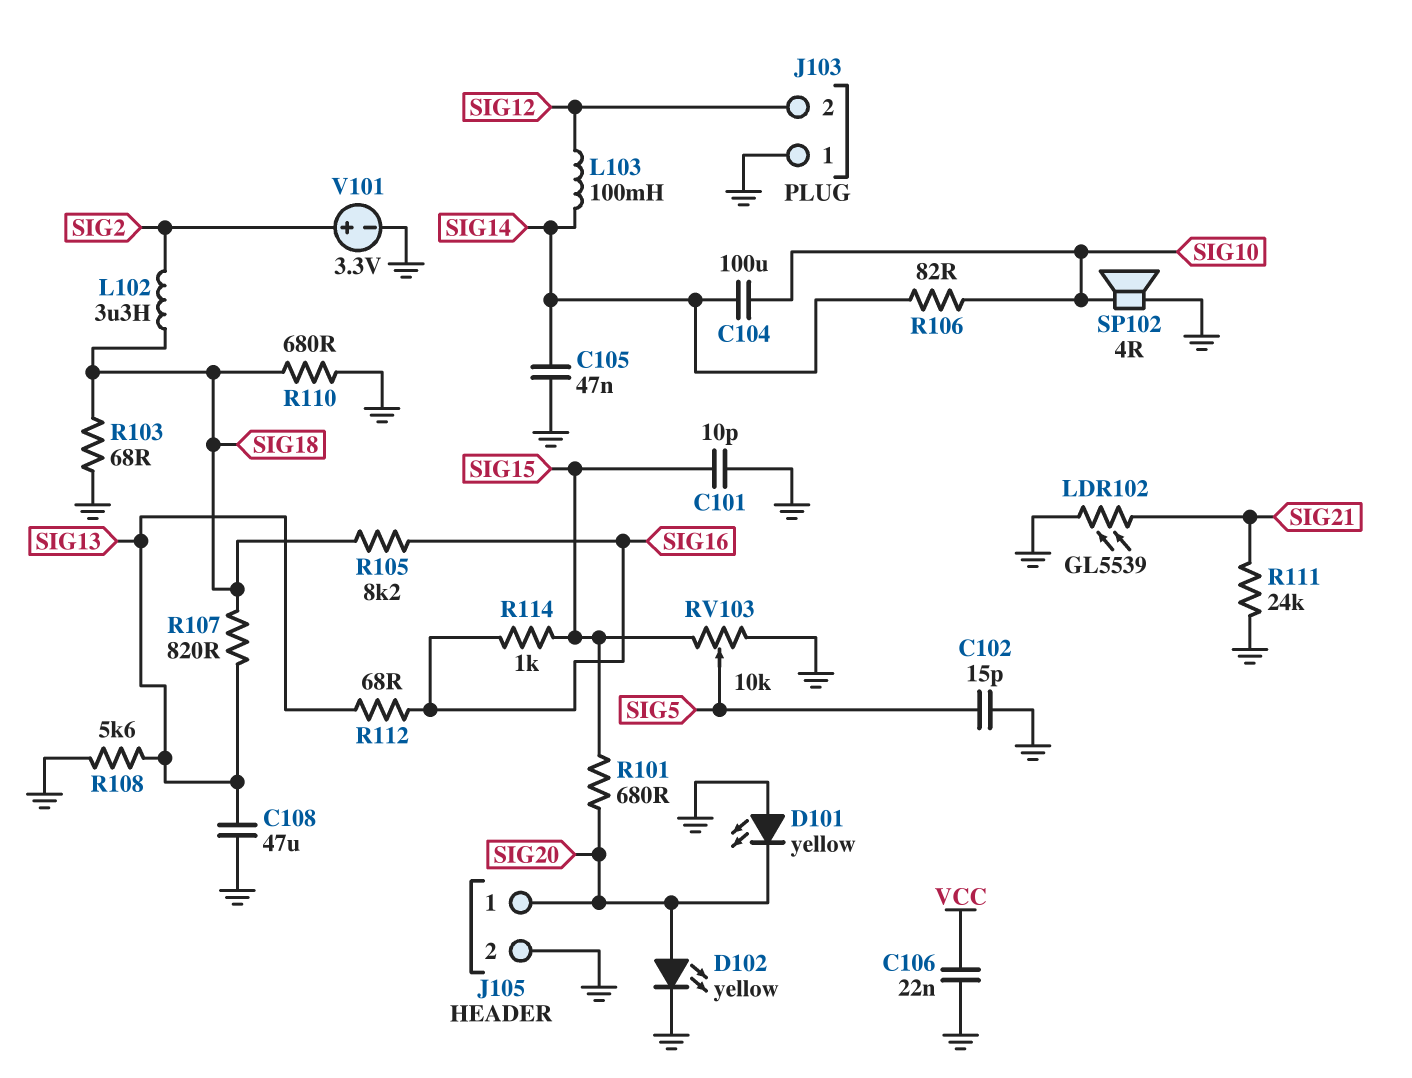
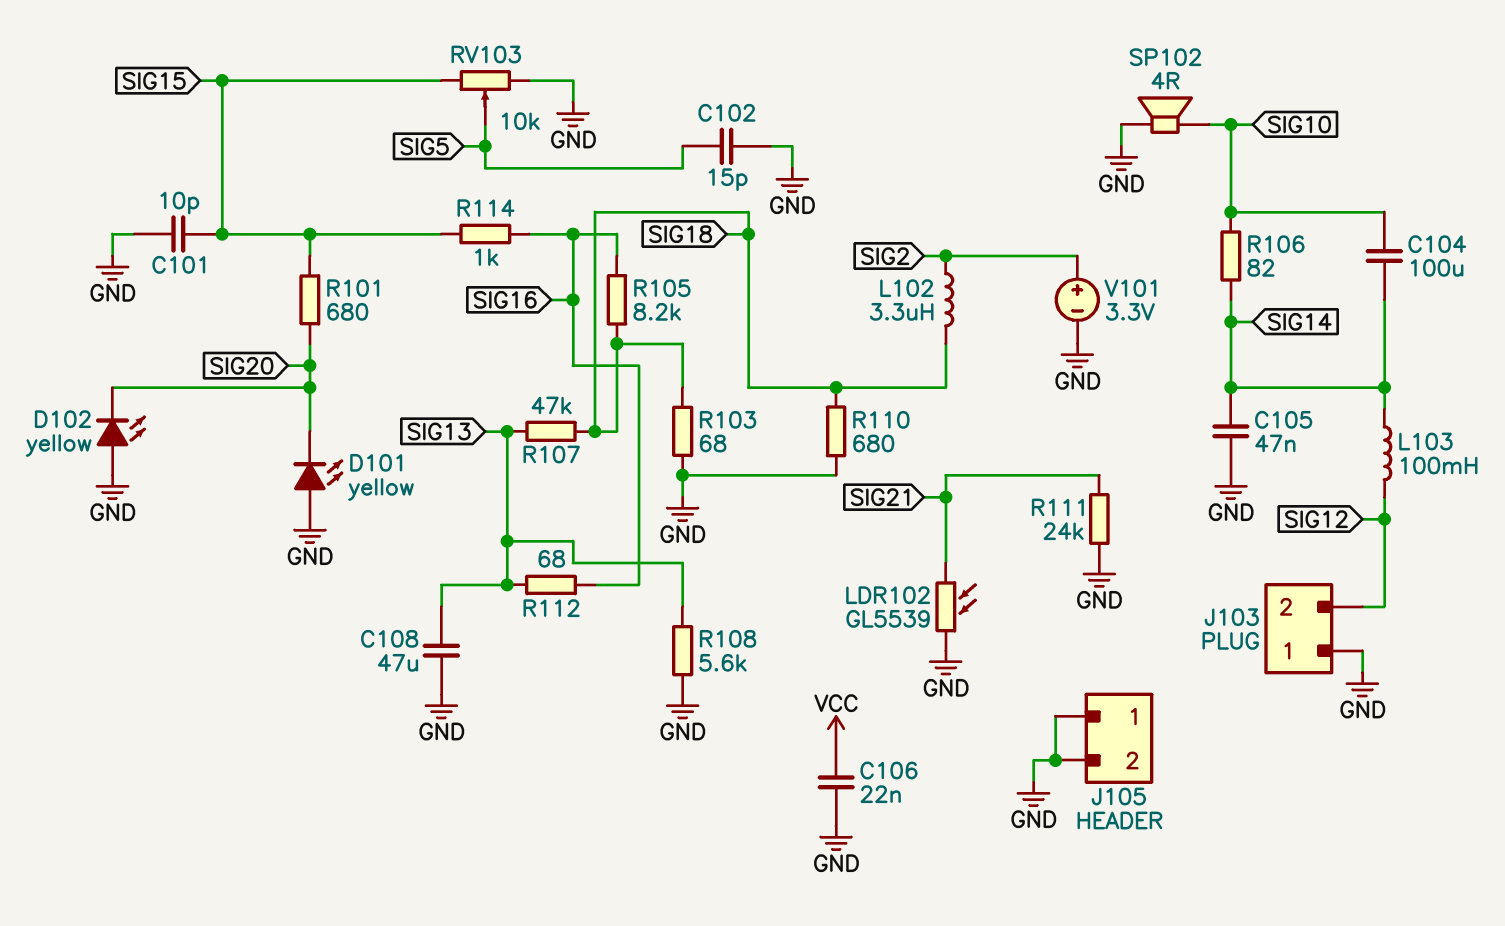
D102: LED yellow (A SIG20, K GND) -> LED yellow (A GND, K SIG20)
J105 pin 1: SIG20 -> GND
R107: 820 (SIG13, SIG18) -> 47k (SIG13, SIG18)

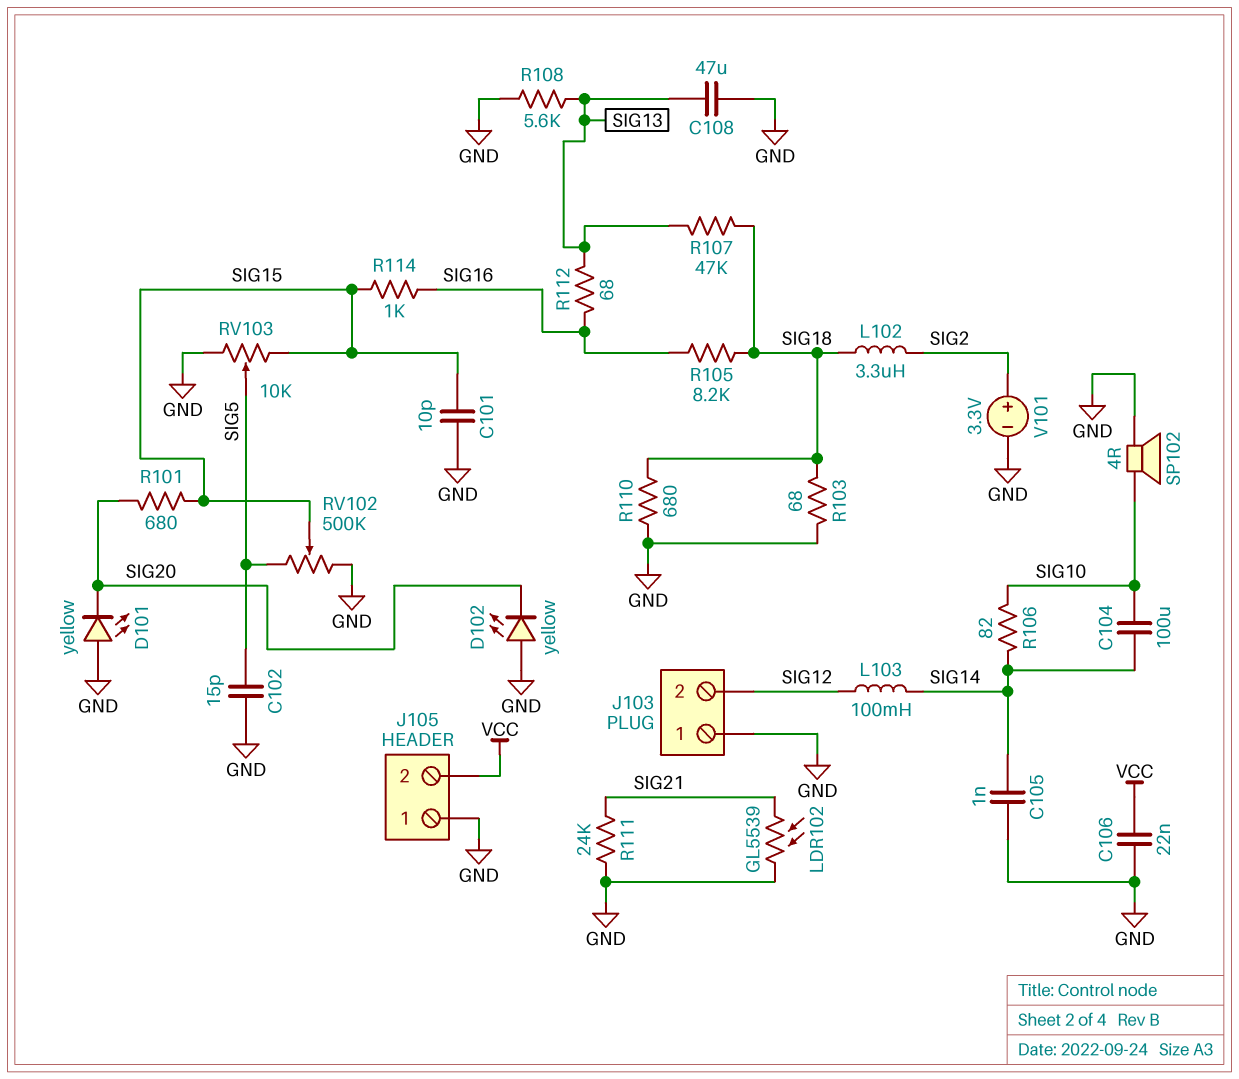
C105: 47nF (GND, SIG14) -> 1nF (GND, SIG14)
J105 pin 2: GND -> VCC
RV102: none -> 500k (GND, SIG5, wiper SIG15)

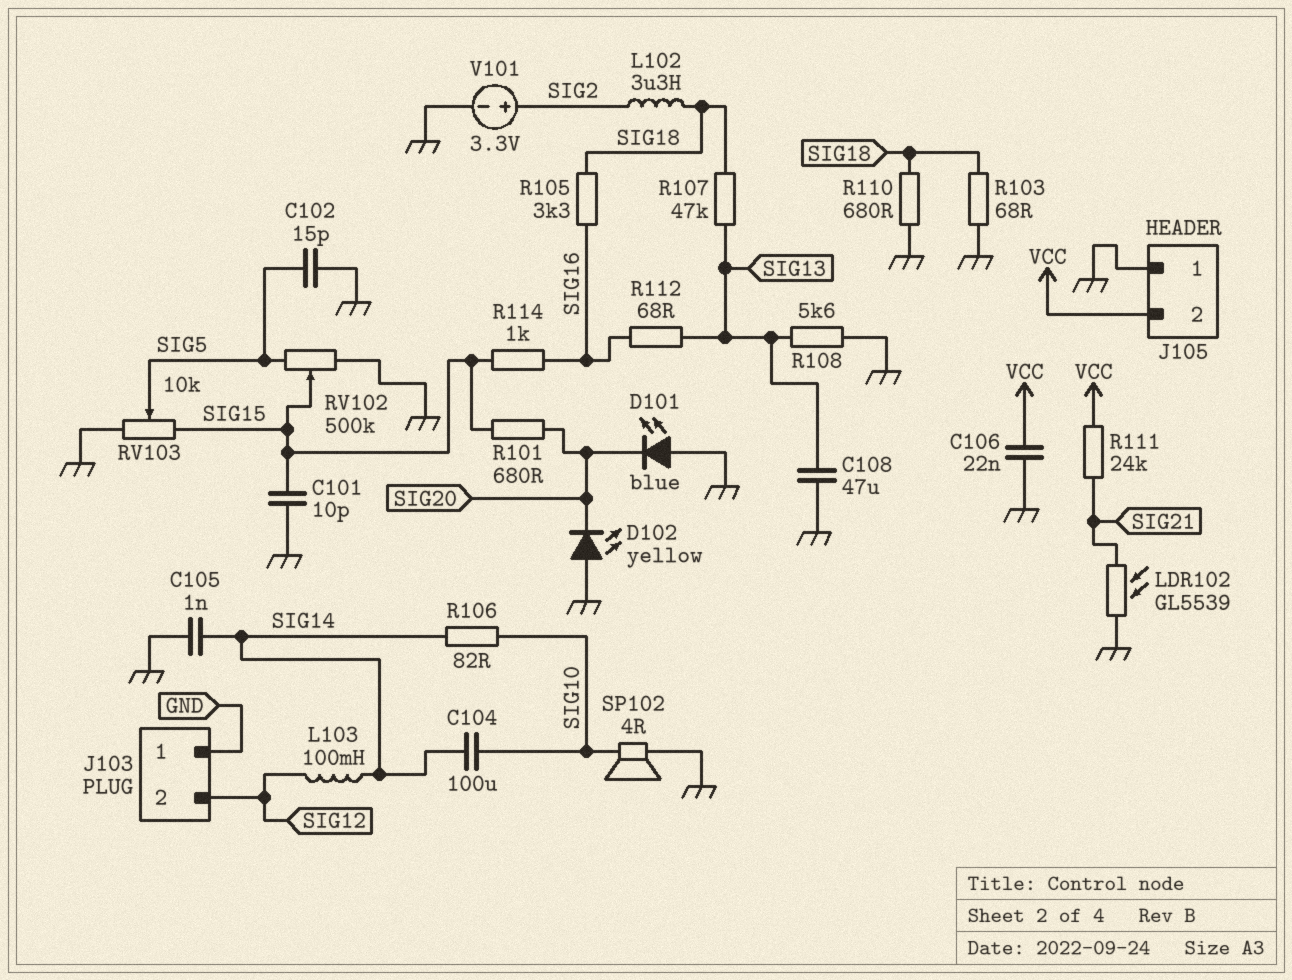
D101: LED yellow (A GND, K SIG20) -> LED blue (A GND, K SIG20)
R105: 8.2k (SIG16, SIG18) -> 3.3k (SIG16, SIG18)
R111: 24k (GND, SIG21) -> 24k (SIG21, VCC)

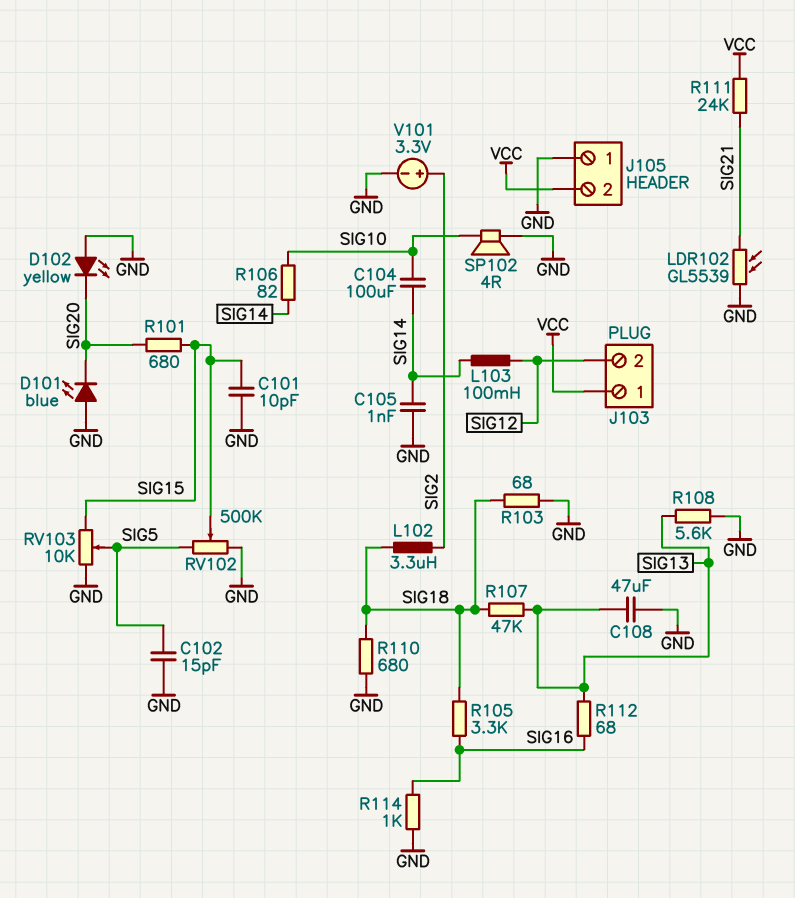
C106: 22nF (GND, VCC) -> none
J103 pin 1: GND -> VCC
R114: 1k (SIG15, SIG16) -> 1k (GND, SIG16)

